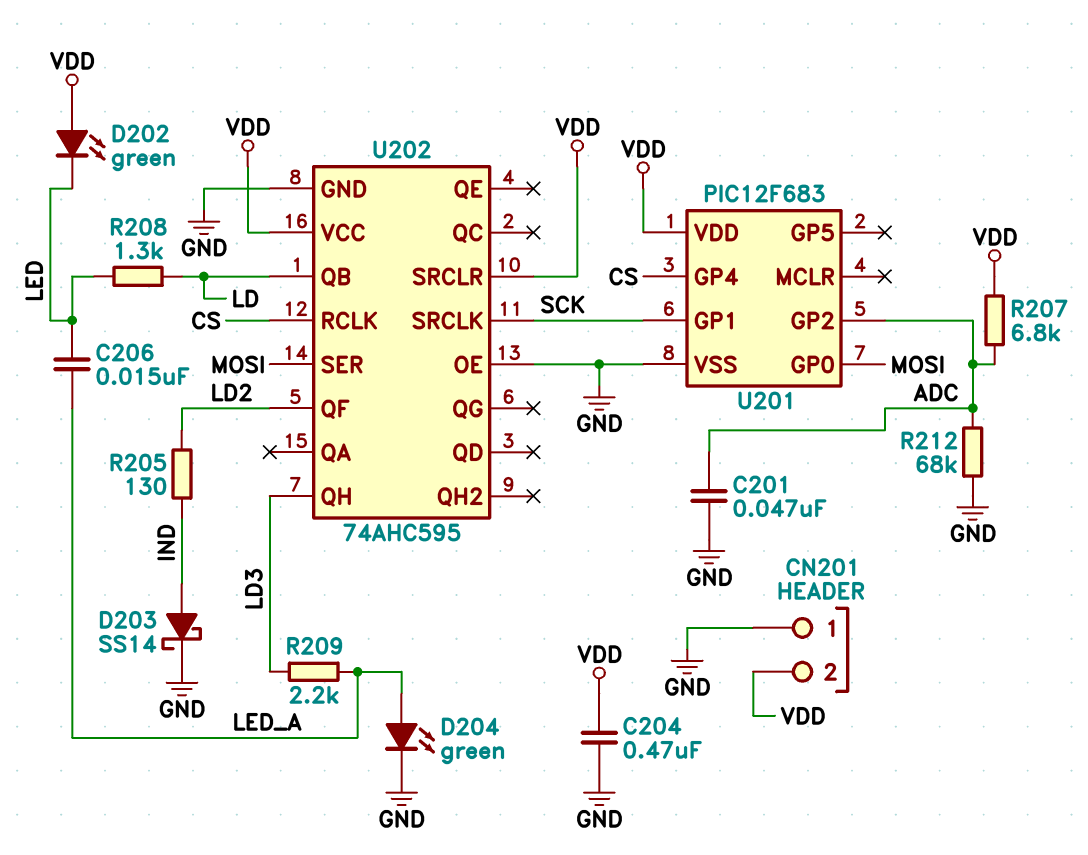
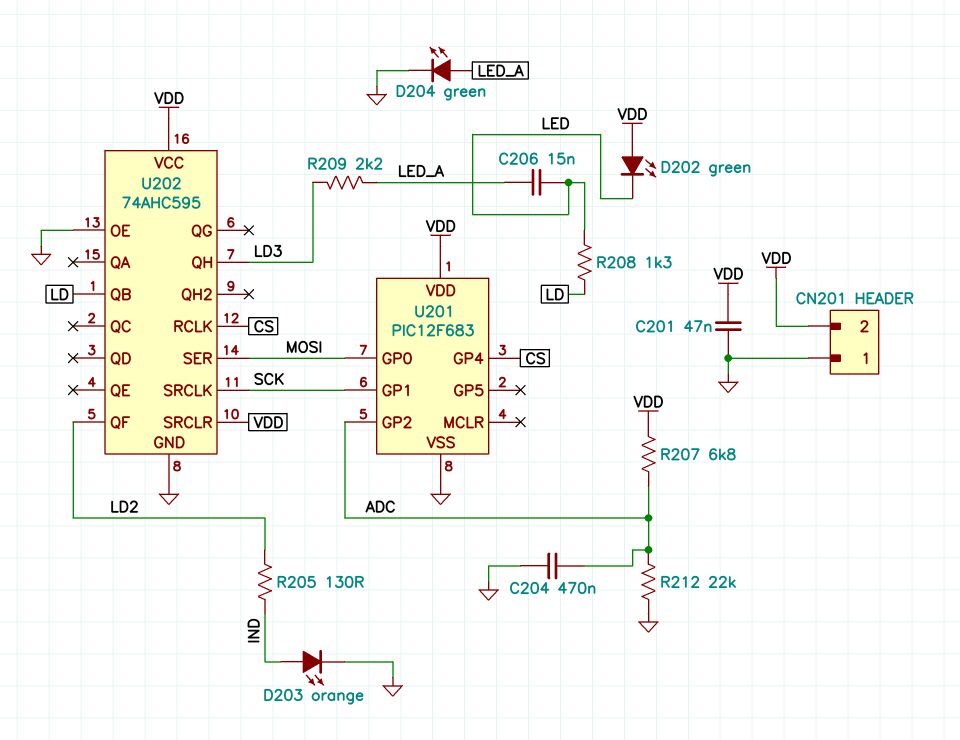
C201: 47nF (ADC, GND) -> 47nF (GND, VDD)
C204: 470nF (GND, VDD) -> 470nF (ADC, GND)
D203: schottky SS14 (A IND, K GND) -> LED orange (A IND, K GND)
R212: 68k (ADC, GND) -> 22k (ADC, GND)

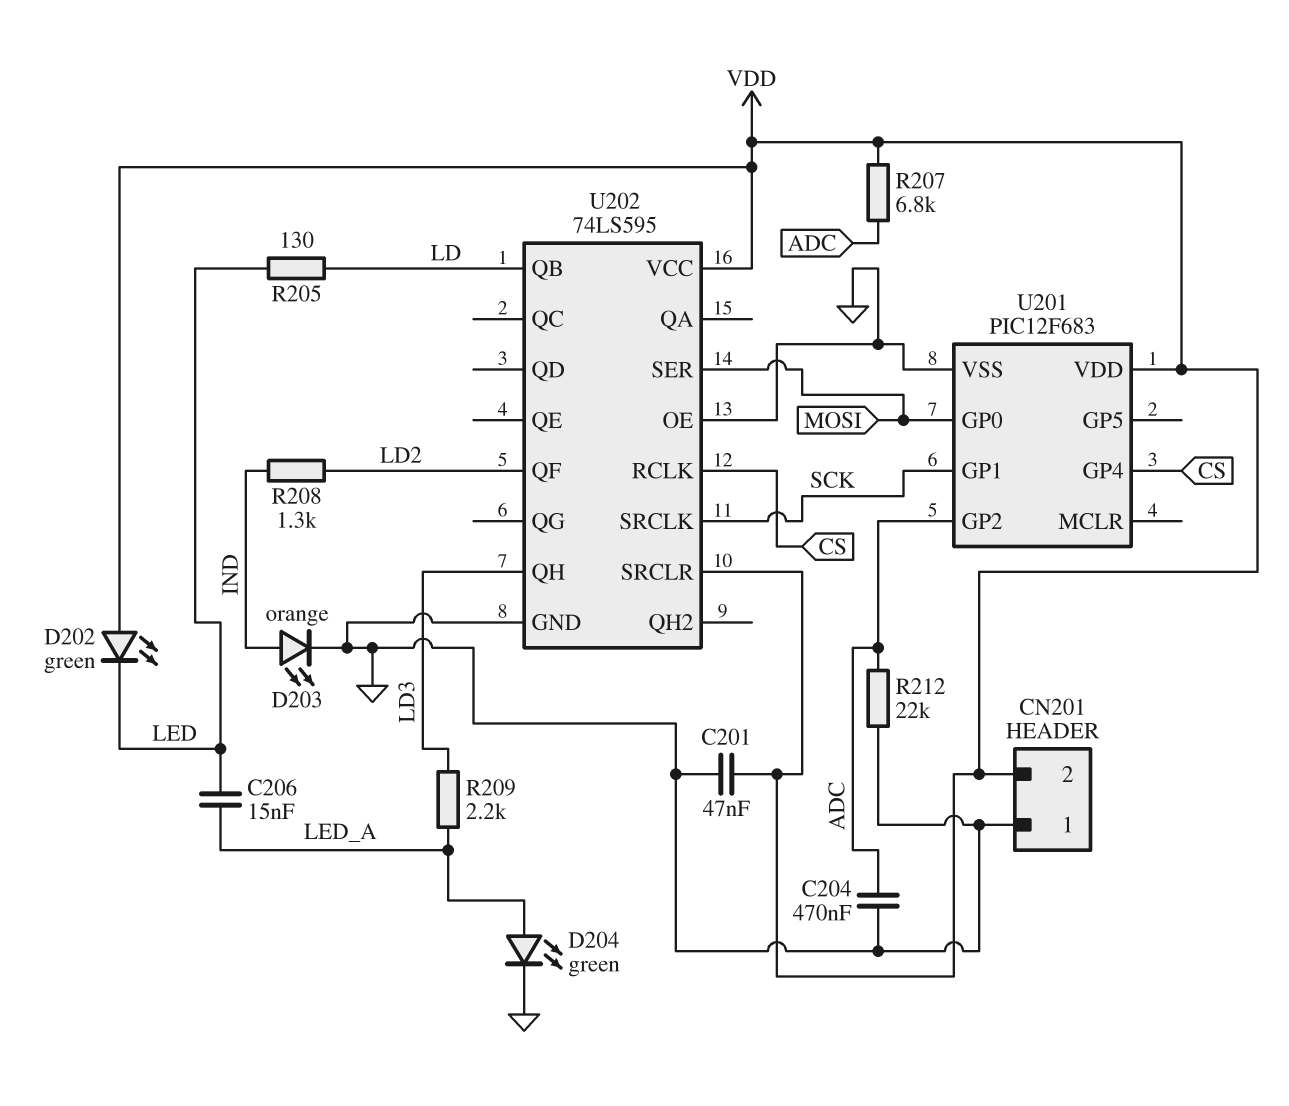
R205: 130 (IND, LD2) -> 130 (LD, LED)
R208: 1.3k (LD, LED) -> 1.3k (IND, LD2)
U202: 74AHC595 -> 74LS595

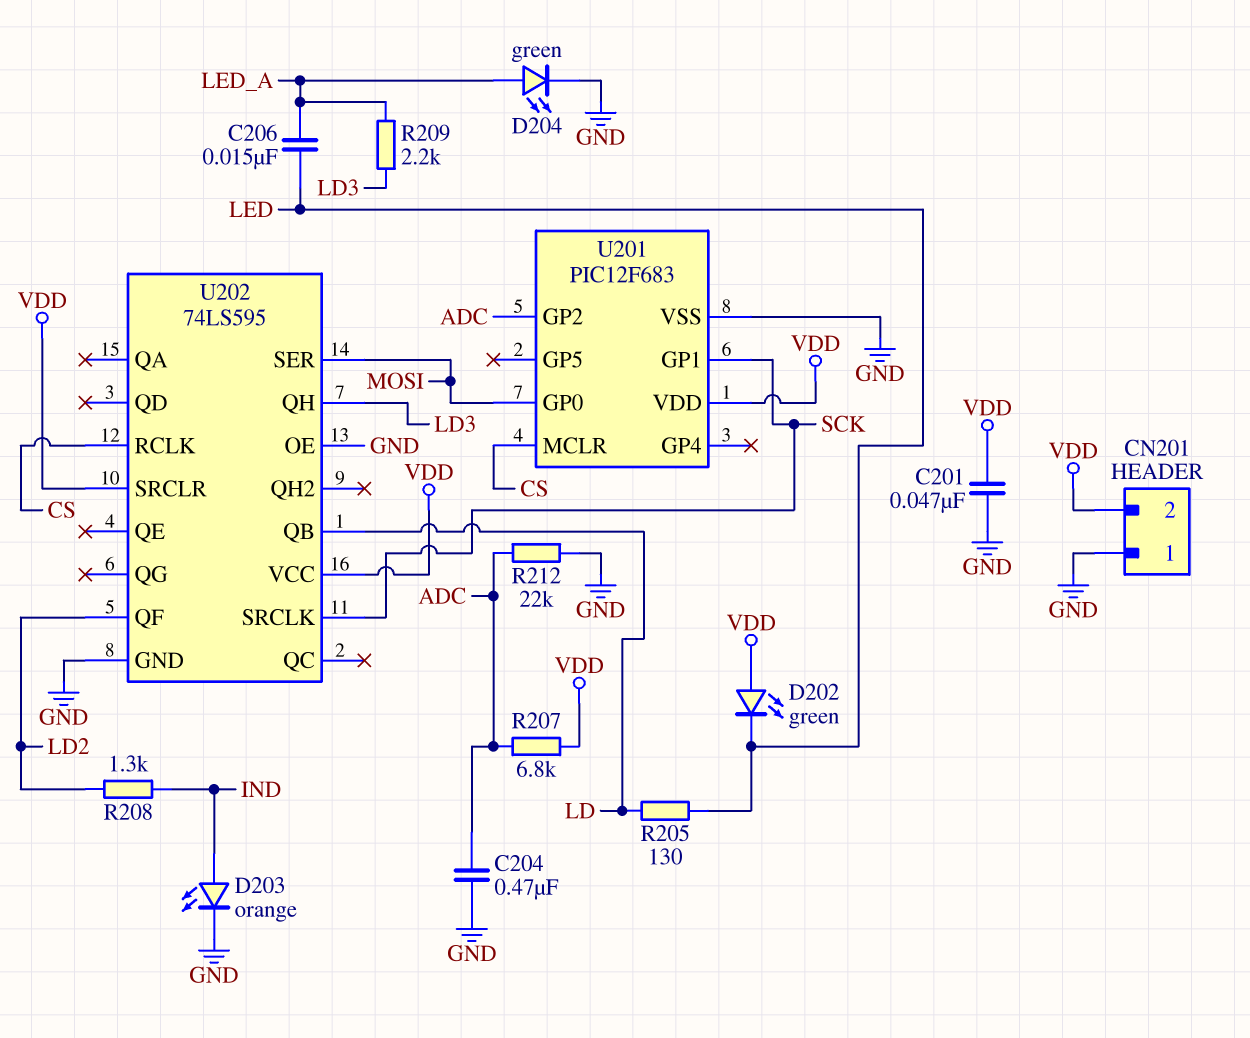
U201 pin GP4: CS -> none
U201 pin MCLR: none -> CS

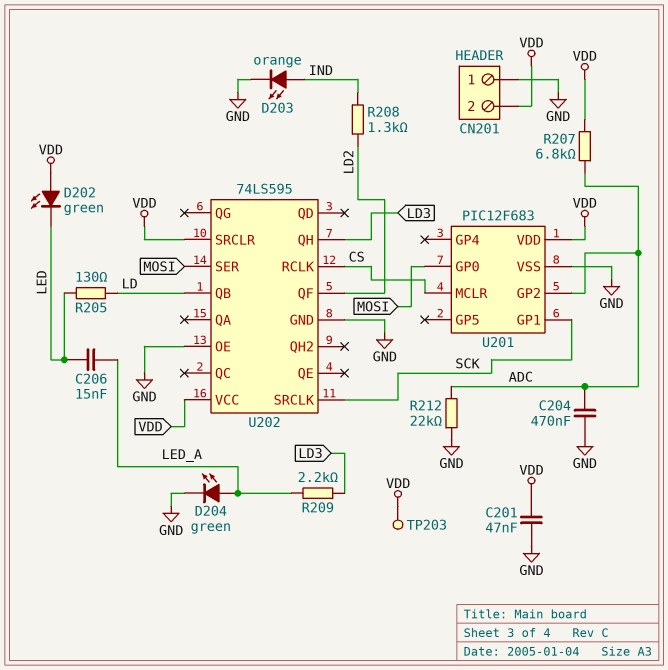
TP203: none -> test point (VDD)

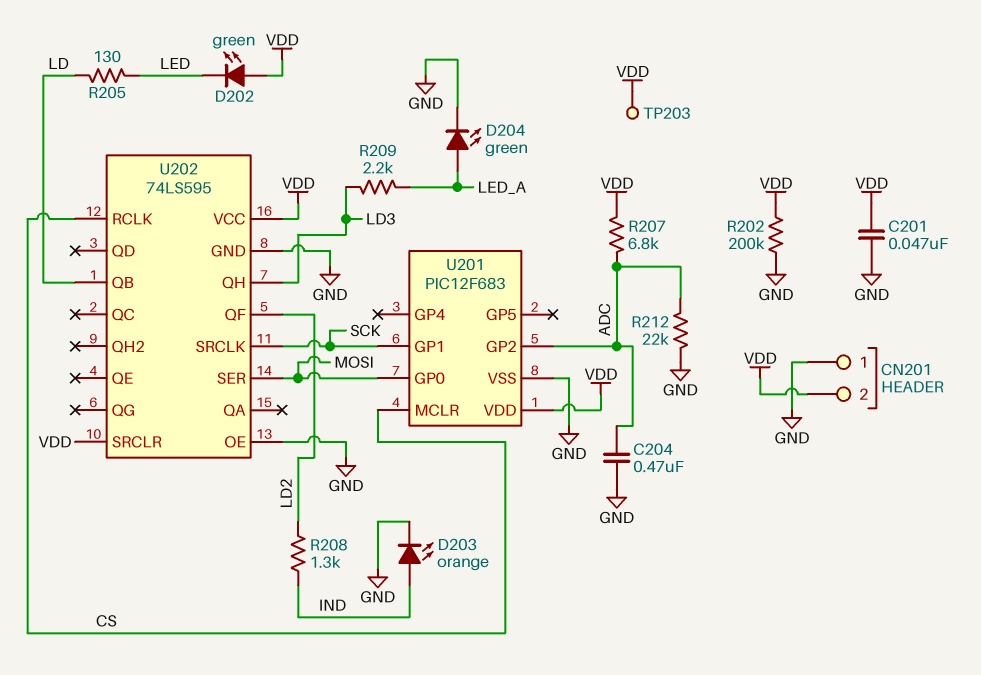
C206: 15nF (LED, LED_A) -> none
R202: none -> 200k (GND, VDD)

